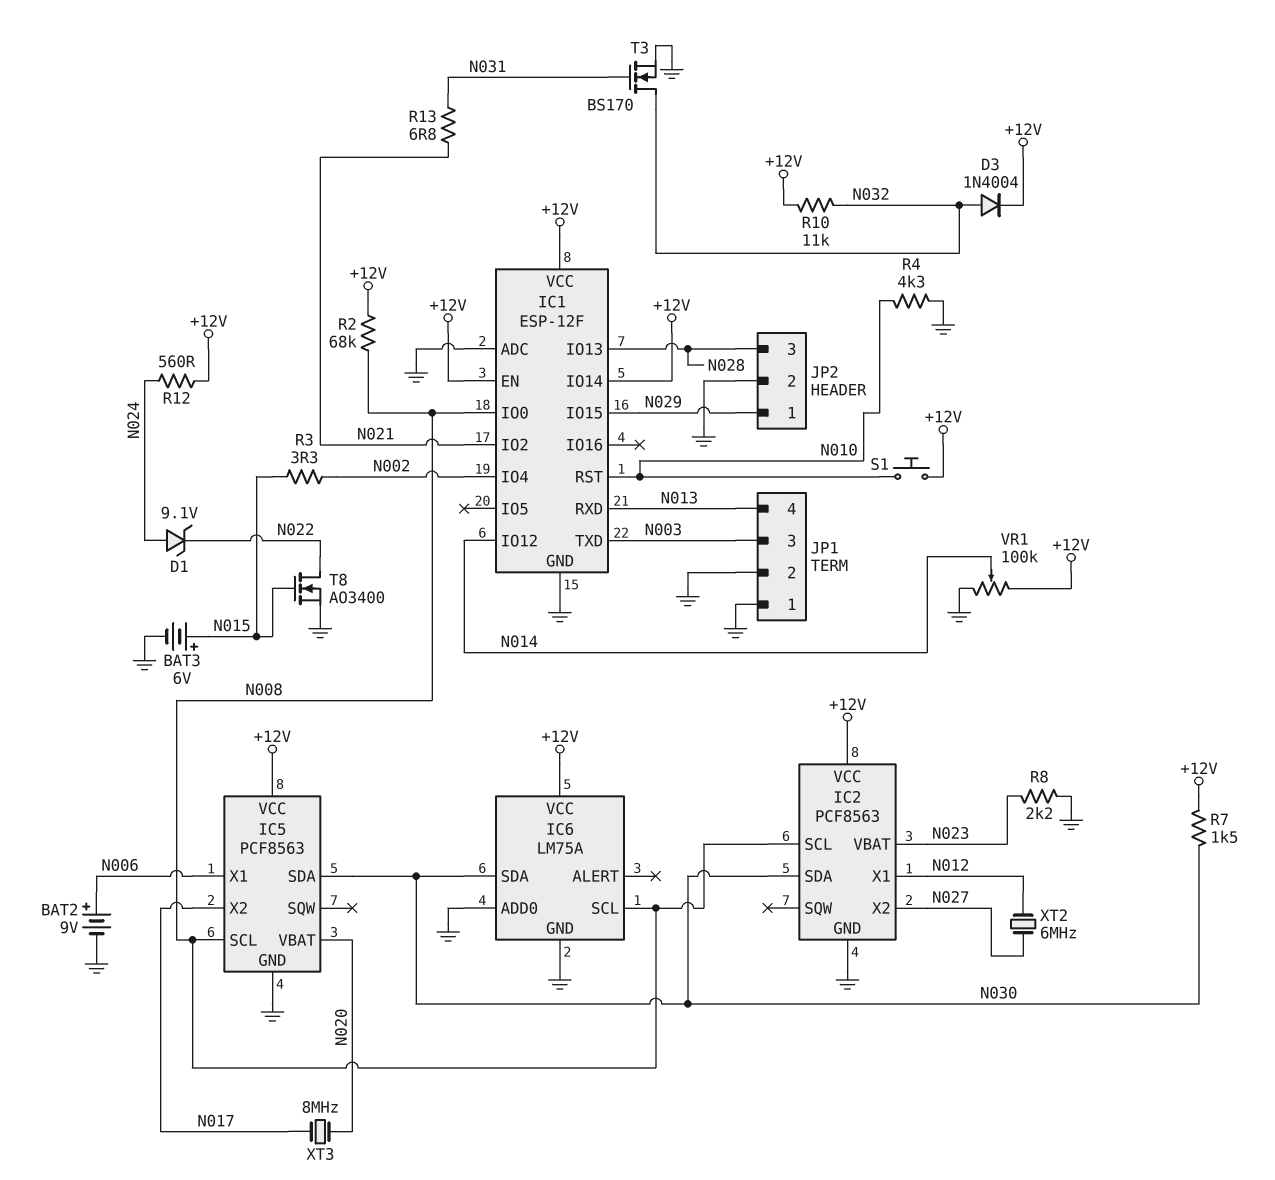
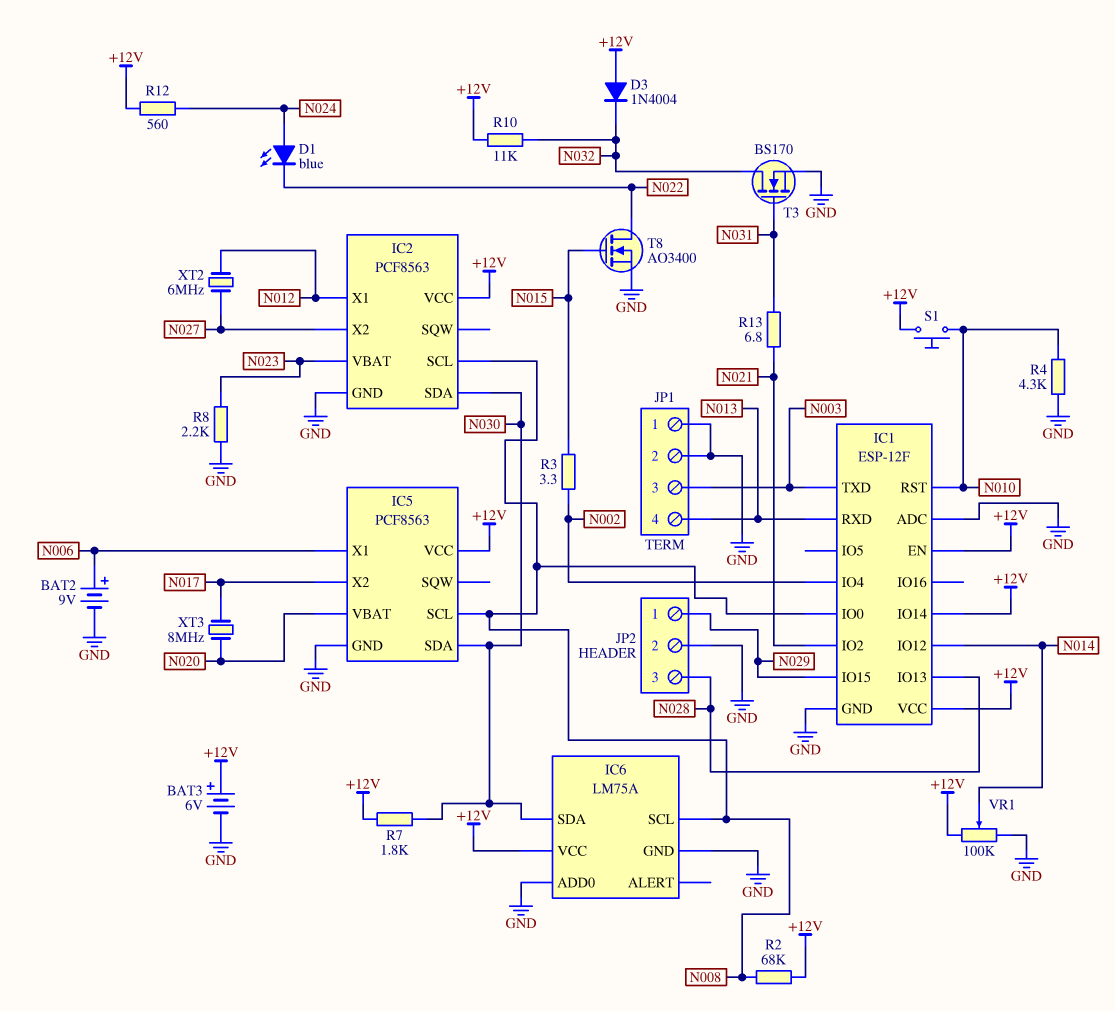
BAT3: 6V (plus N015, minus GND) -> 6V (plus +12V, minus GND)
D1: zener 9.1V (A N024, K N022) -> LED blue (A N024, K N022)
D3: diode 1N4004 (A N032, K +12V) -> diode 1N4004 (A +12V, K N032)
R7: 1.5k (+12V, N030) -> 1.8k (+12V, N030)

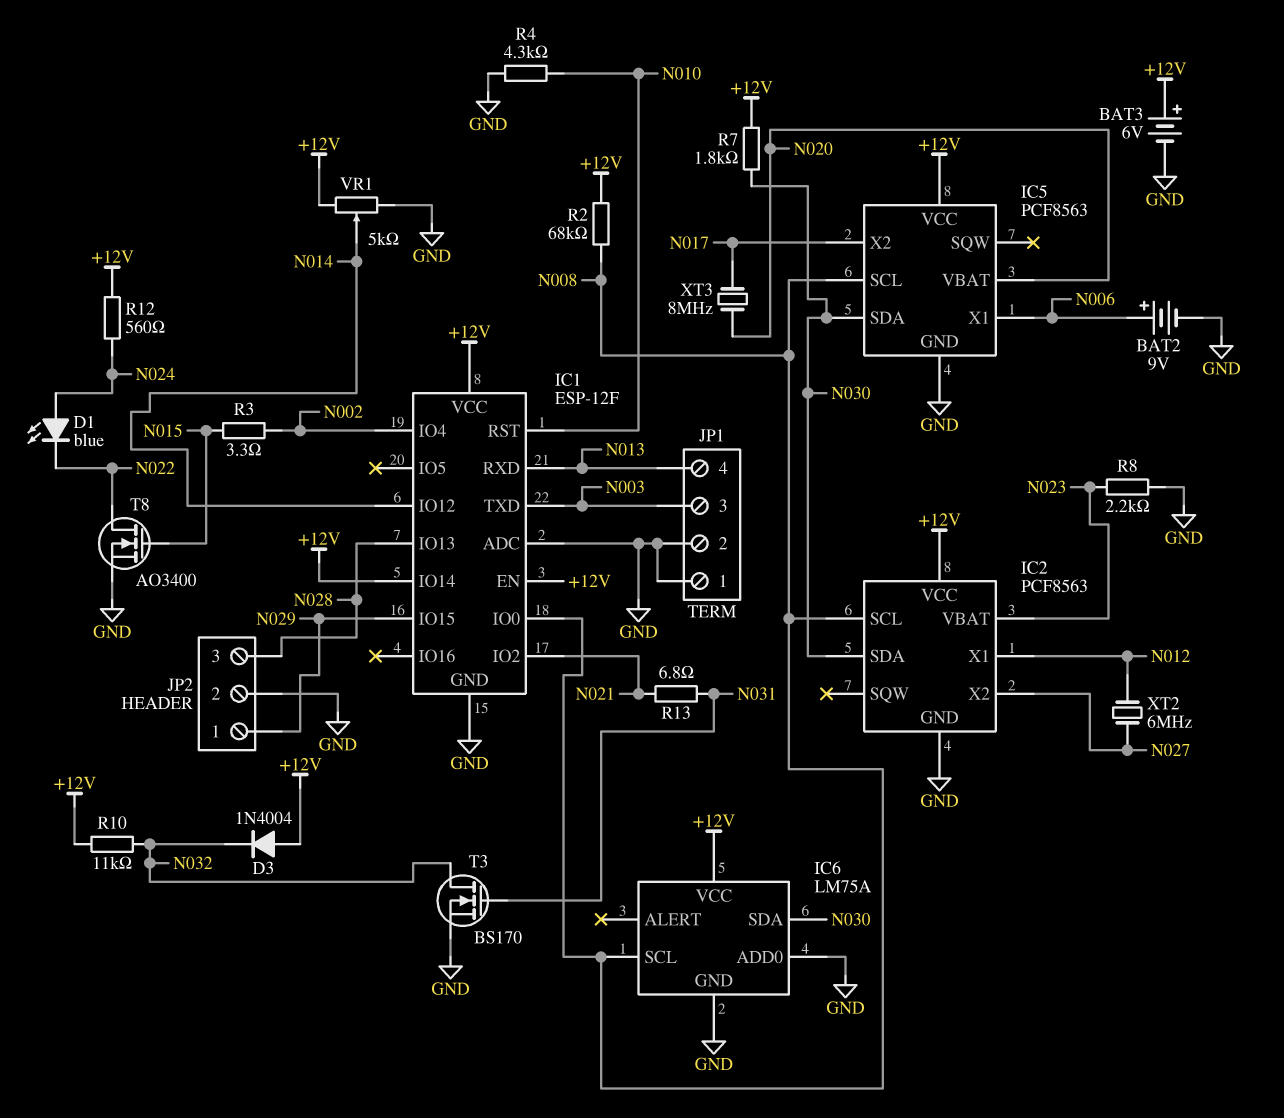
S1: button (+12V, N010) -> none
VR1: 100k (+12V, GND, wiper N014) -> 5k (+12V, GND, wiper N014)

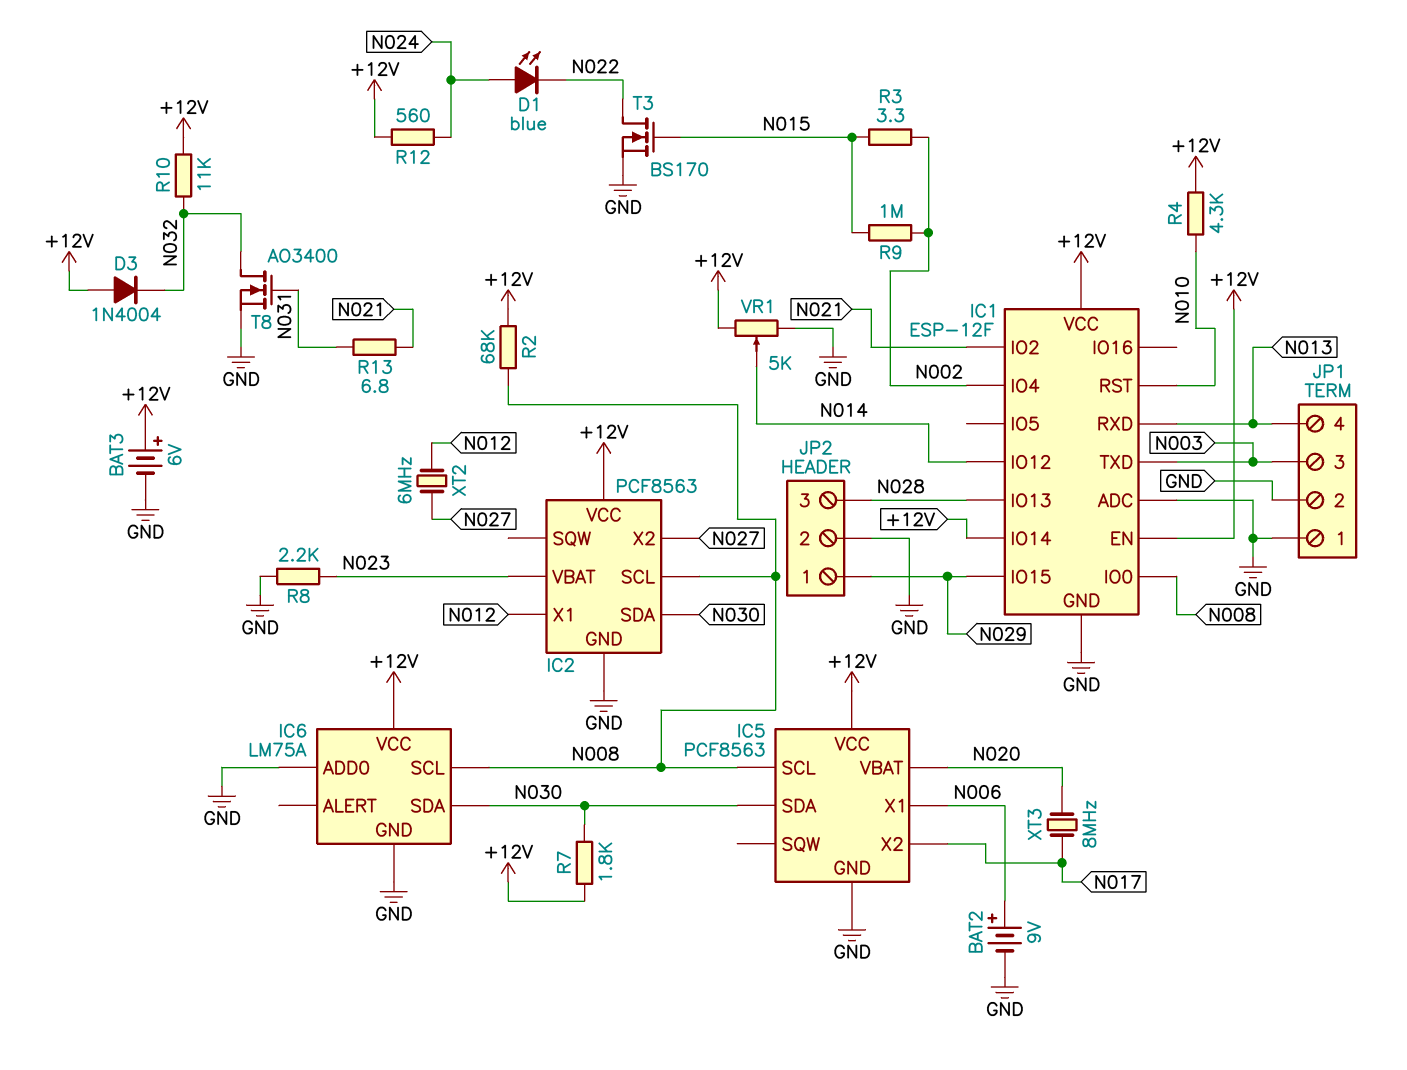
R4: 4.3k (GND, N010) -> 4.3k (+12V, N010)
R9: none -> 1M (N002, N015)
T3: NMOS BS170 (G N031, D N032, S GND) -> NMOS BS170 (G N015, D N022, S GND)
T8: NMOS AO3400 (G N015, D N022, S GND) -> NMOS AO3400 (G N031, D N032, S GND)

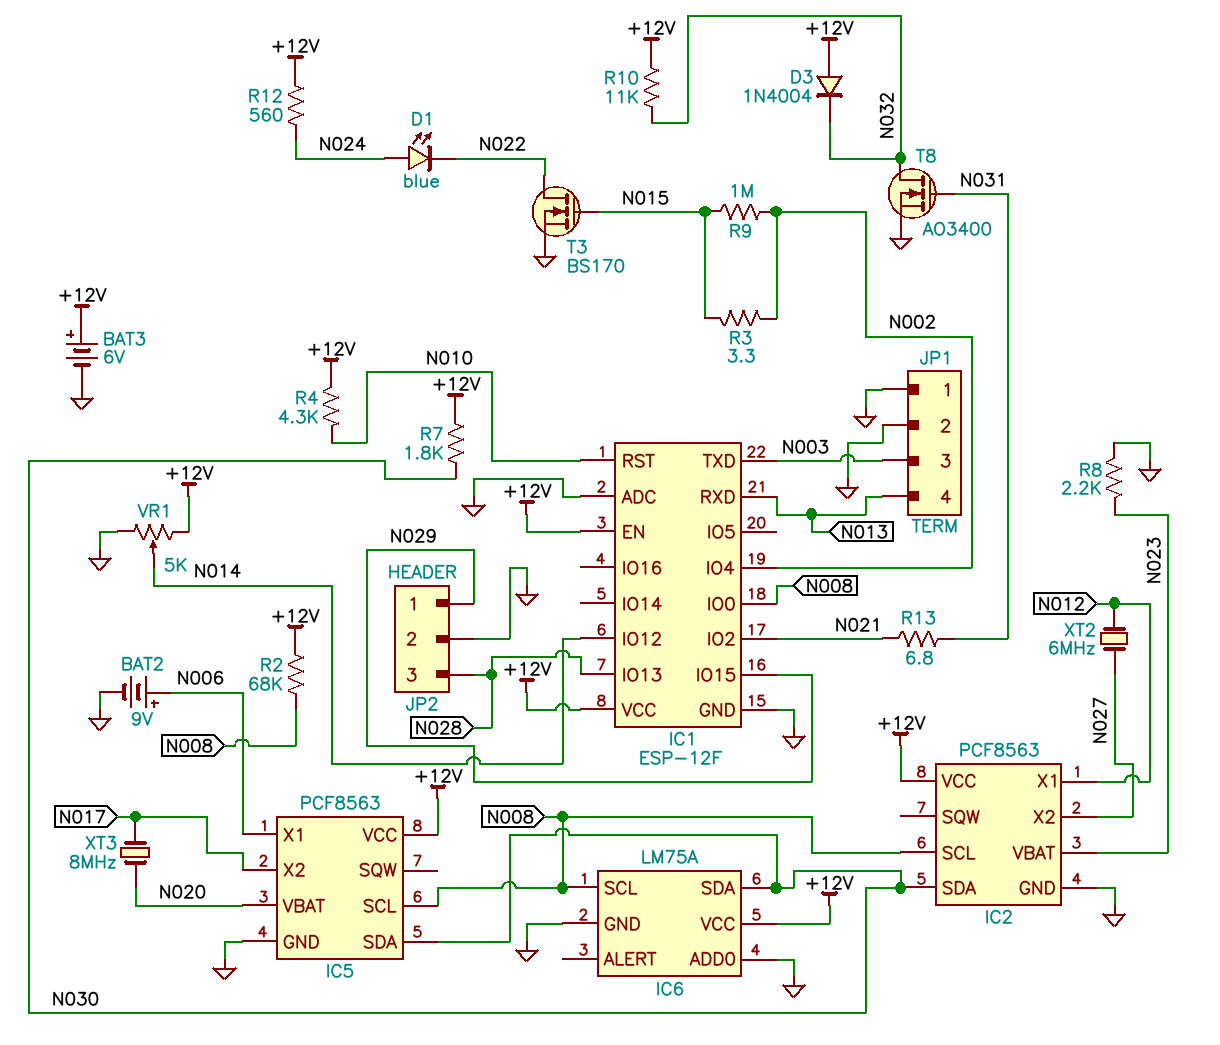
IC1 pin IO14: +12V -> none

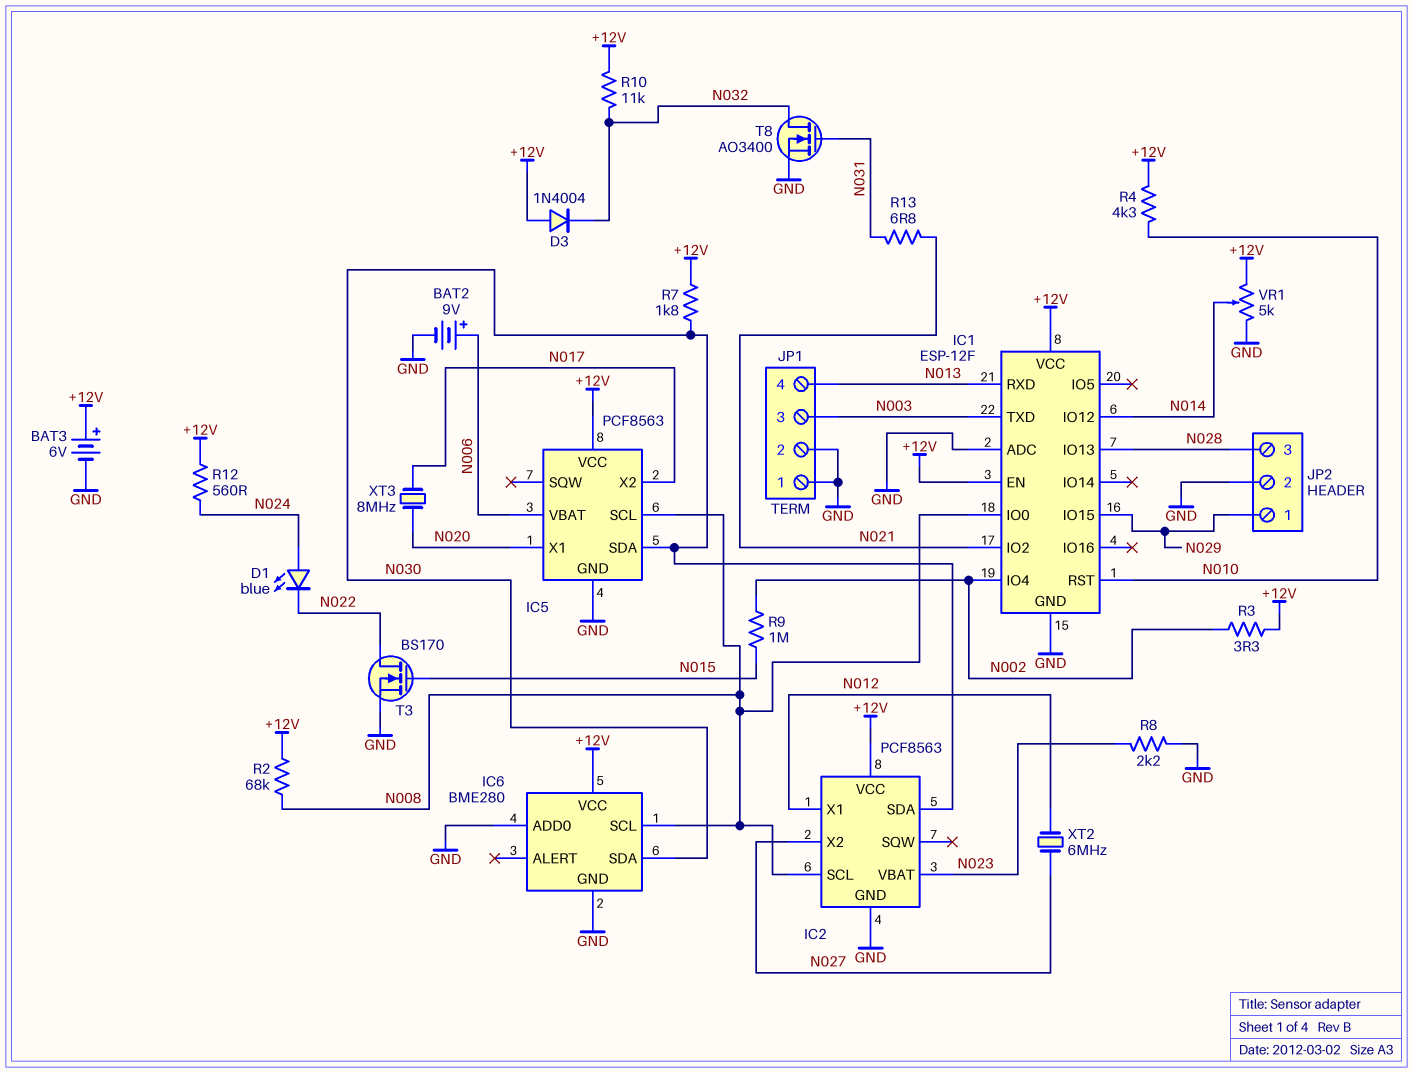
IC5 pin VBAT: N020 -> N006
IC5 pin X1: N006 -> N020
IC6: LM75A -> BME280
R3: 3.3 (N002, N015) -> 3.3 (+12V, N002)

